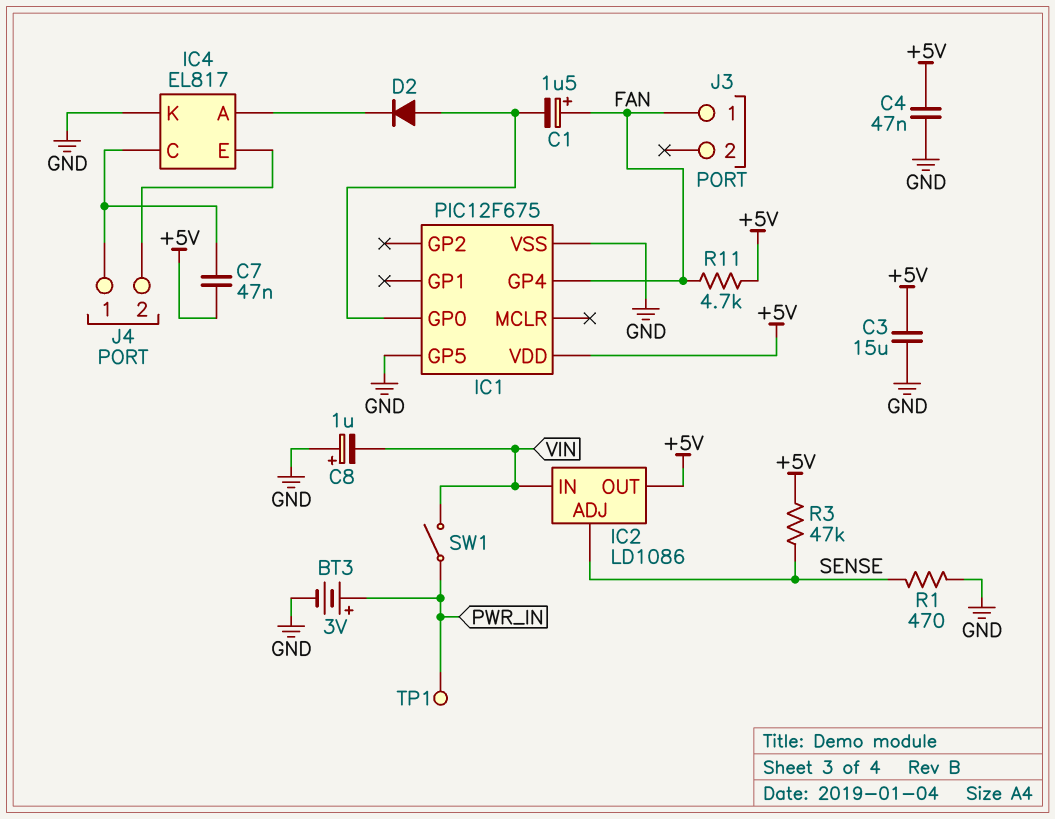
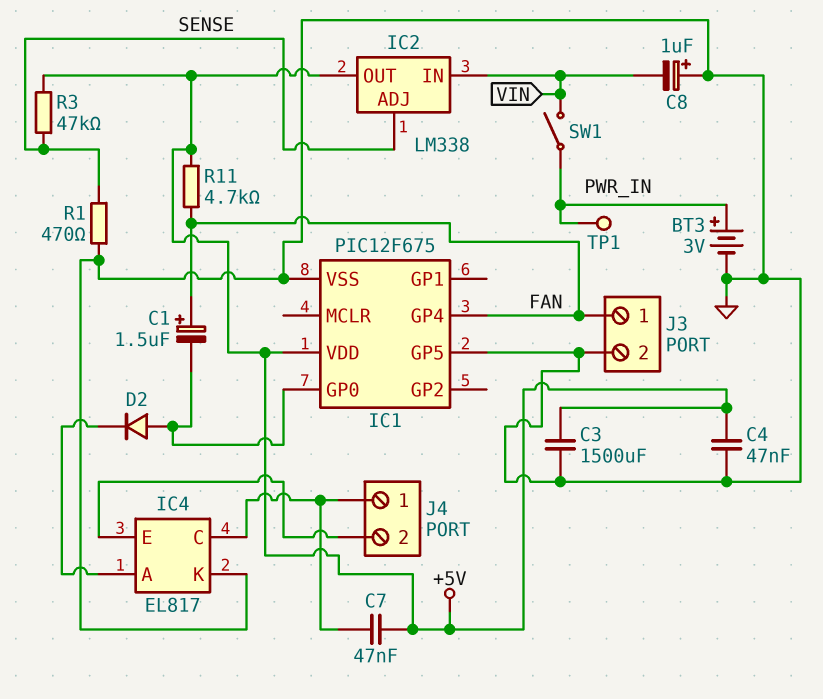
C3: 15uF (+5V, GND) -> 1500uF (+5V, GND)
IC2: LD1086 -> LM338
J3 pin 2: none -> GND

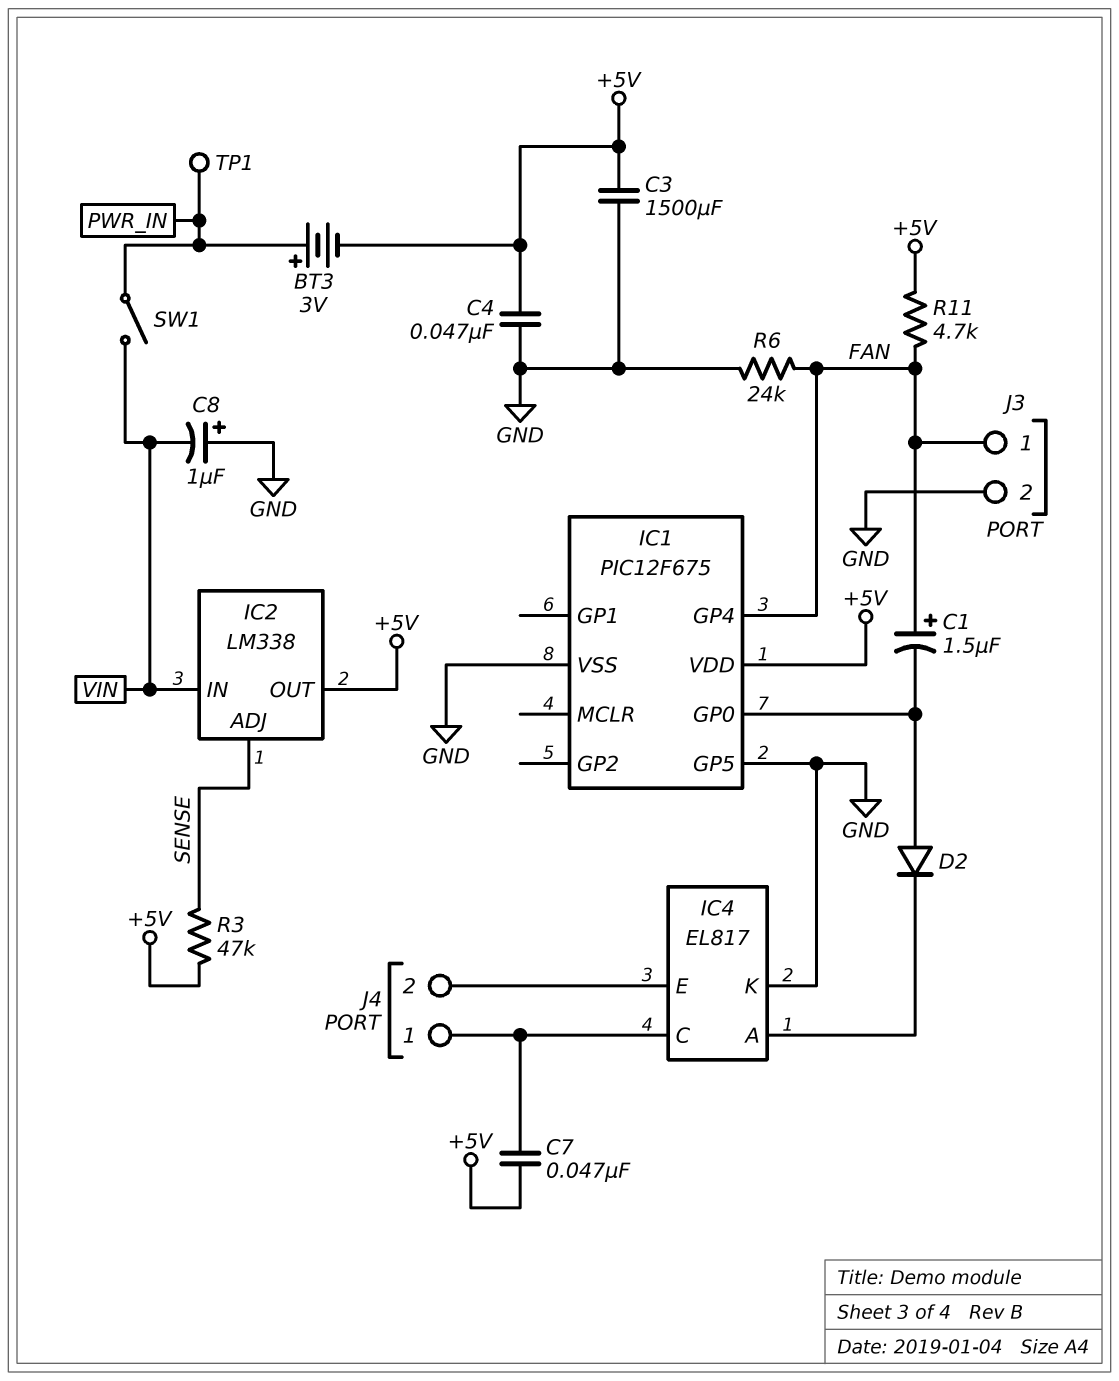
BT3: 3V (plus PWR_IN, minus GND) -> 3V (plus PWR_IN, minus +5V)
R1: 470 (GND, SENSE) -> none
R6: none -> 24k (FAN, GND)

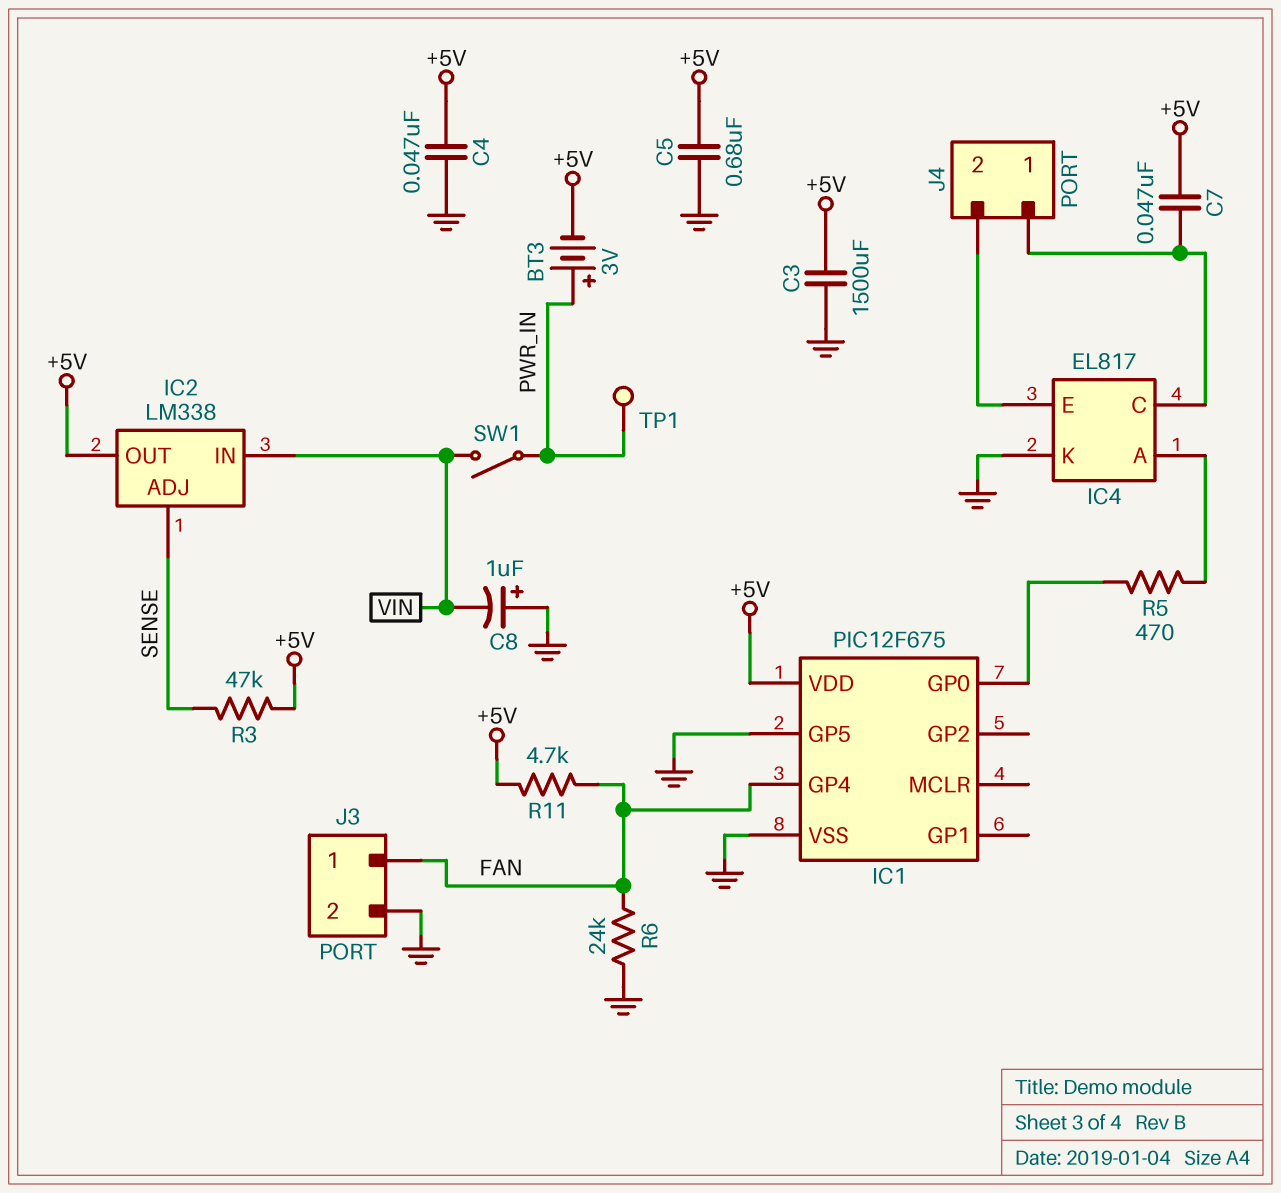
C1: 1.5uF (plus FAN, minus IC1/GP0) -> none
C5: none -> 680nF (+5V, GND)
D2: diode (A IC1/GP0, K IC4/A) -> none
R5: none -> 470 (IC1/GP0, IC4/A)

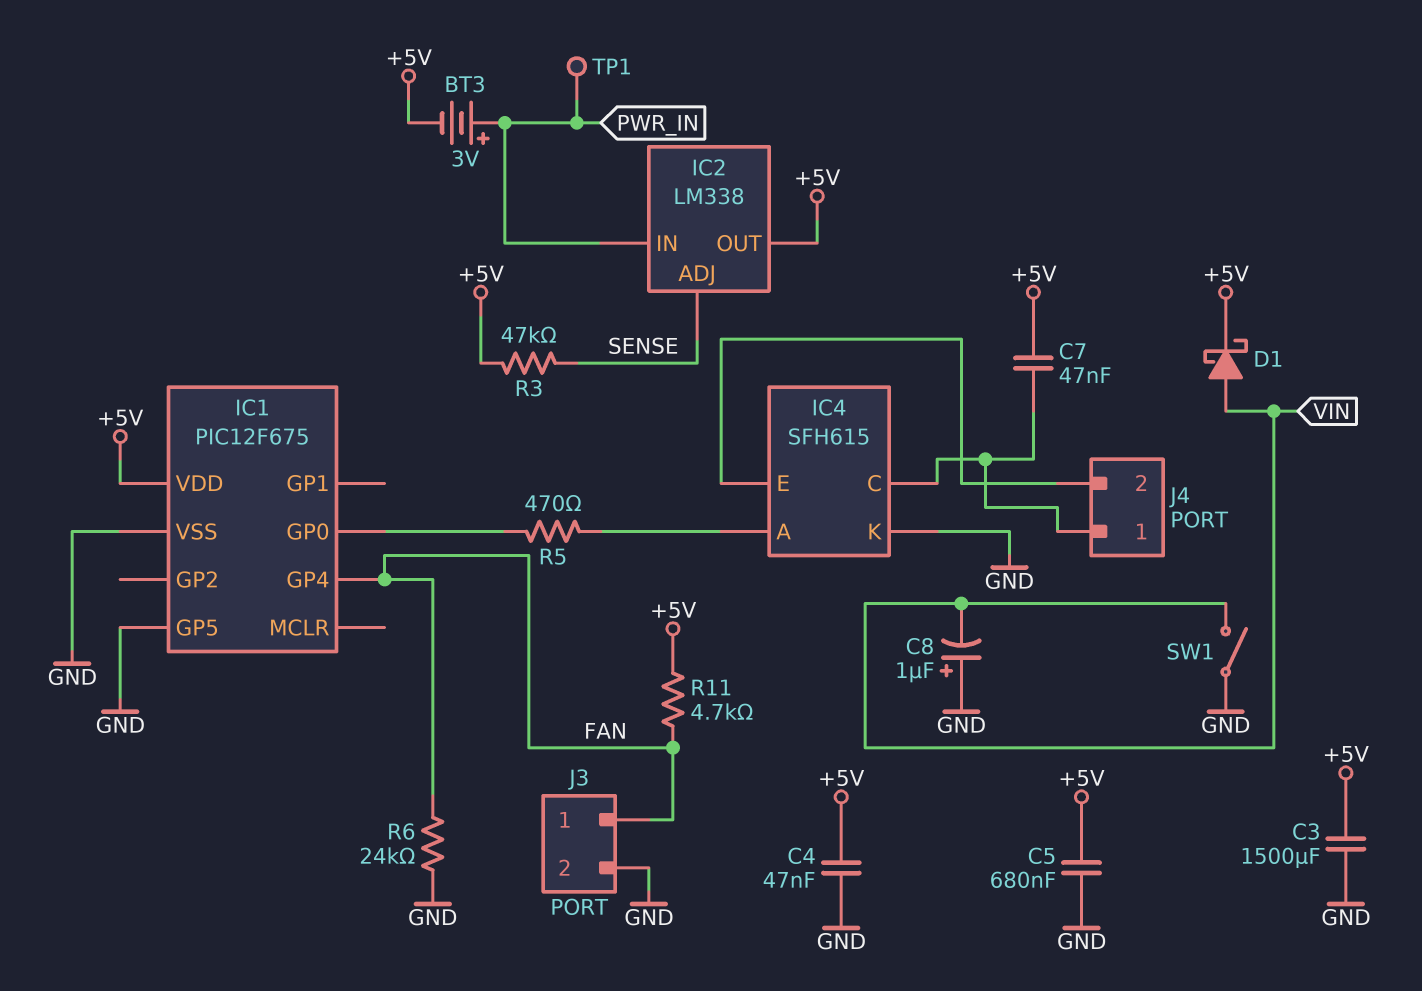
D1: none -> schottky (A VIN, K +5V)
IC2 pin IN: VIN -> PWR_IN
IC4: EL817 -> SFH615
SW1: switch (PWR_IN, VIN) -> switch (GND, VIN)

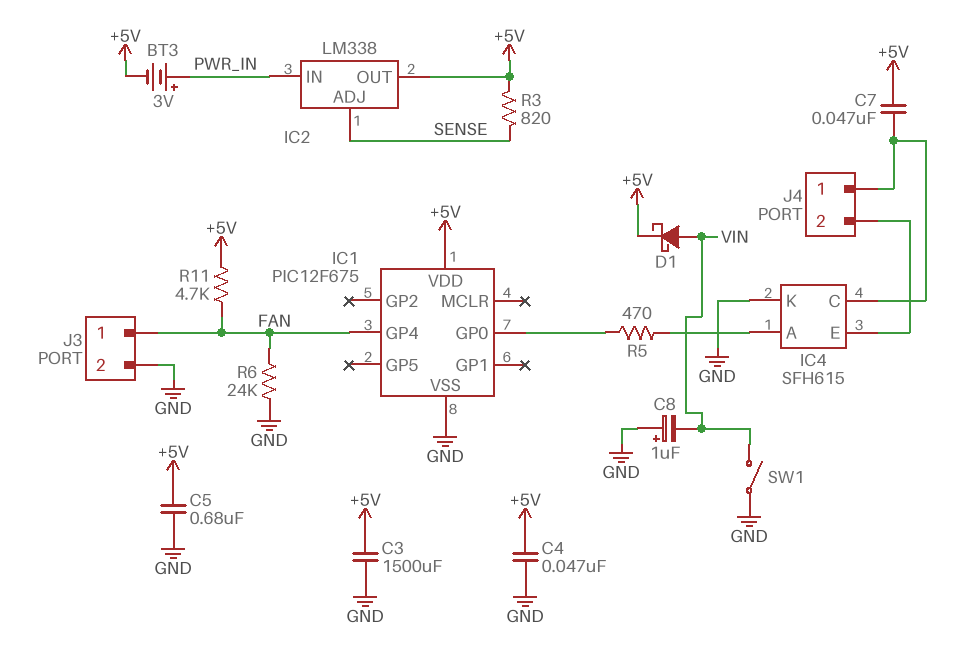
IC1 pin GP5: GND -> none
R3: 47k (+5V, SENSE) -> 820 (+5V, SENSE)
TP1: test point (PWR_IN) -> none

